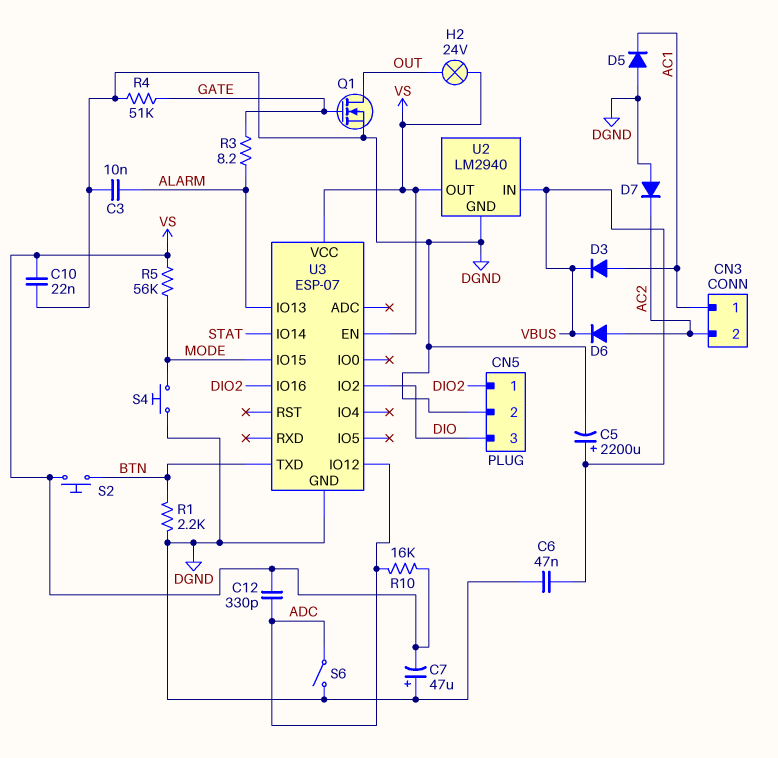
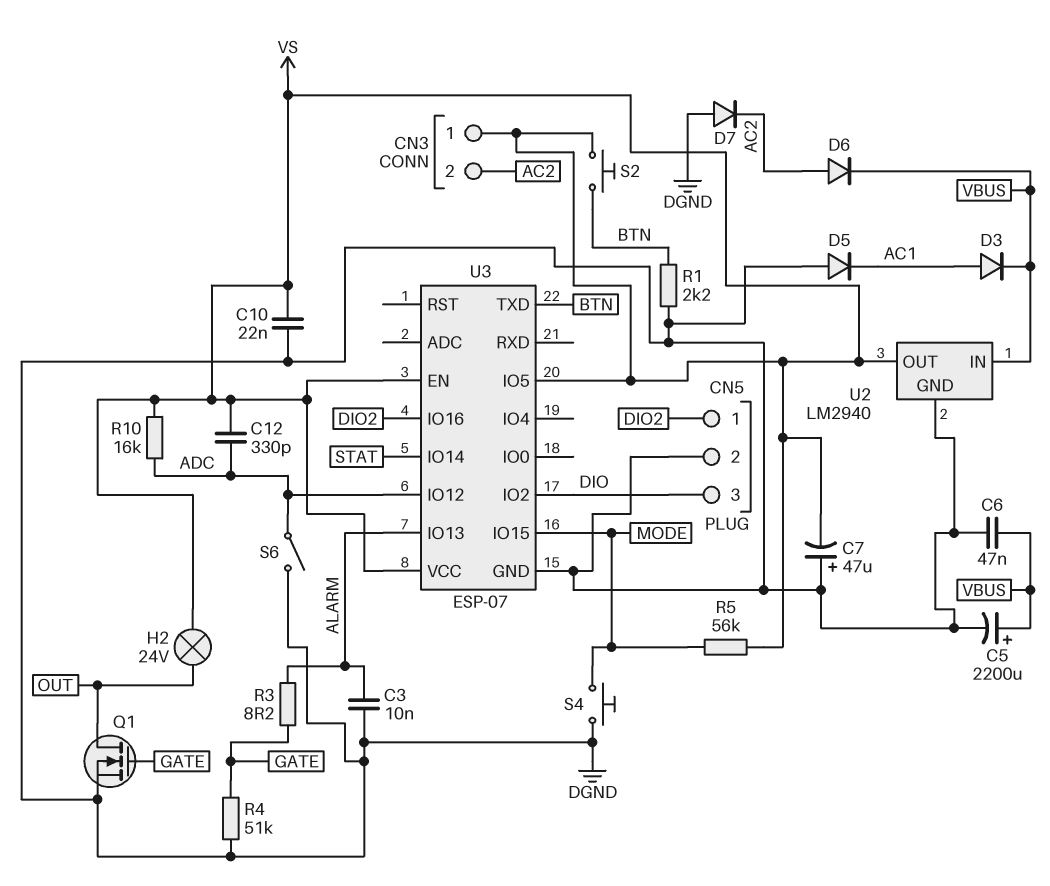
CN3 pin 1: AC1 -> VS
U3 pin IO5: none -> VS

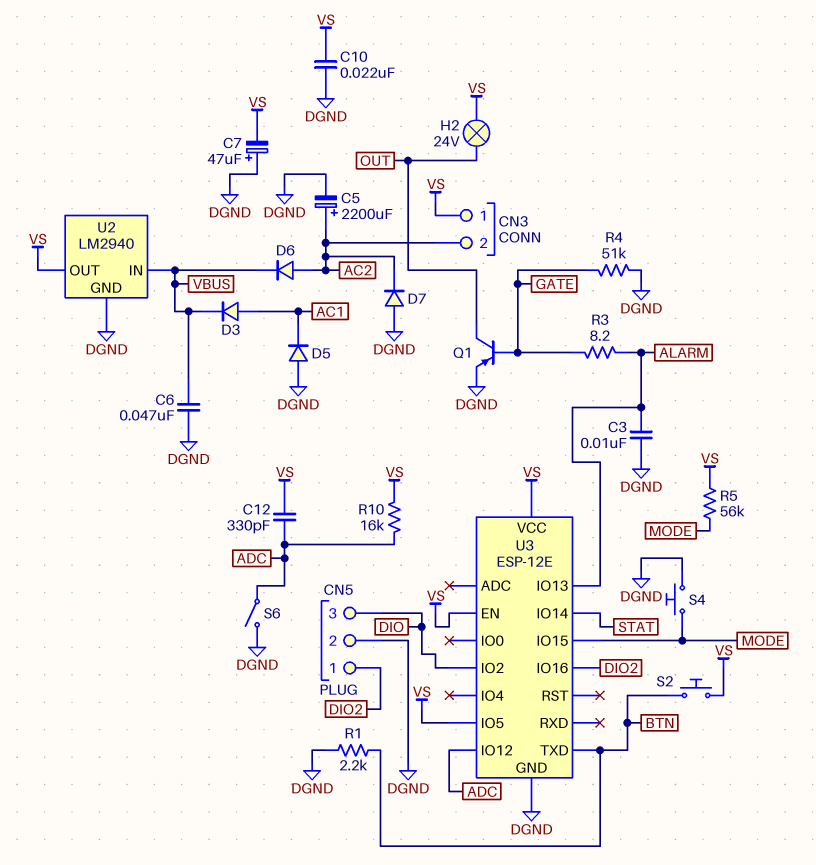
C5: 2200uF (plus VBUS, minus DGND) -> 2200uF (plus AC2, minus DGND)
Q1: NMOS (G GATE, D OUT, S DGND) -> PNP (B GATE, C OUT, E DGND)
U3: ESP-07 -> ESP-12E

